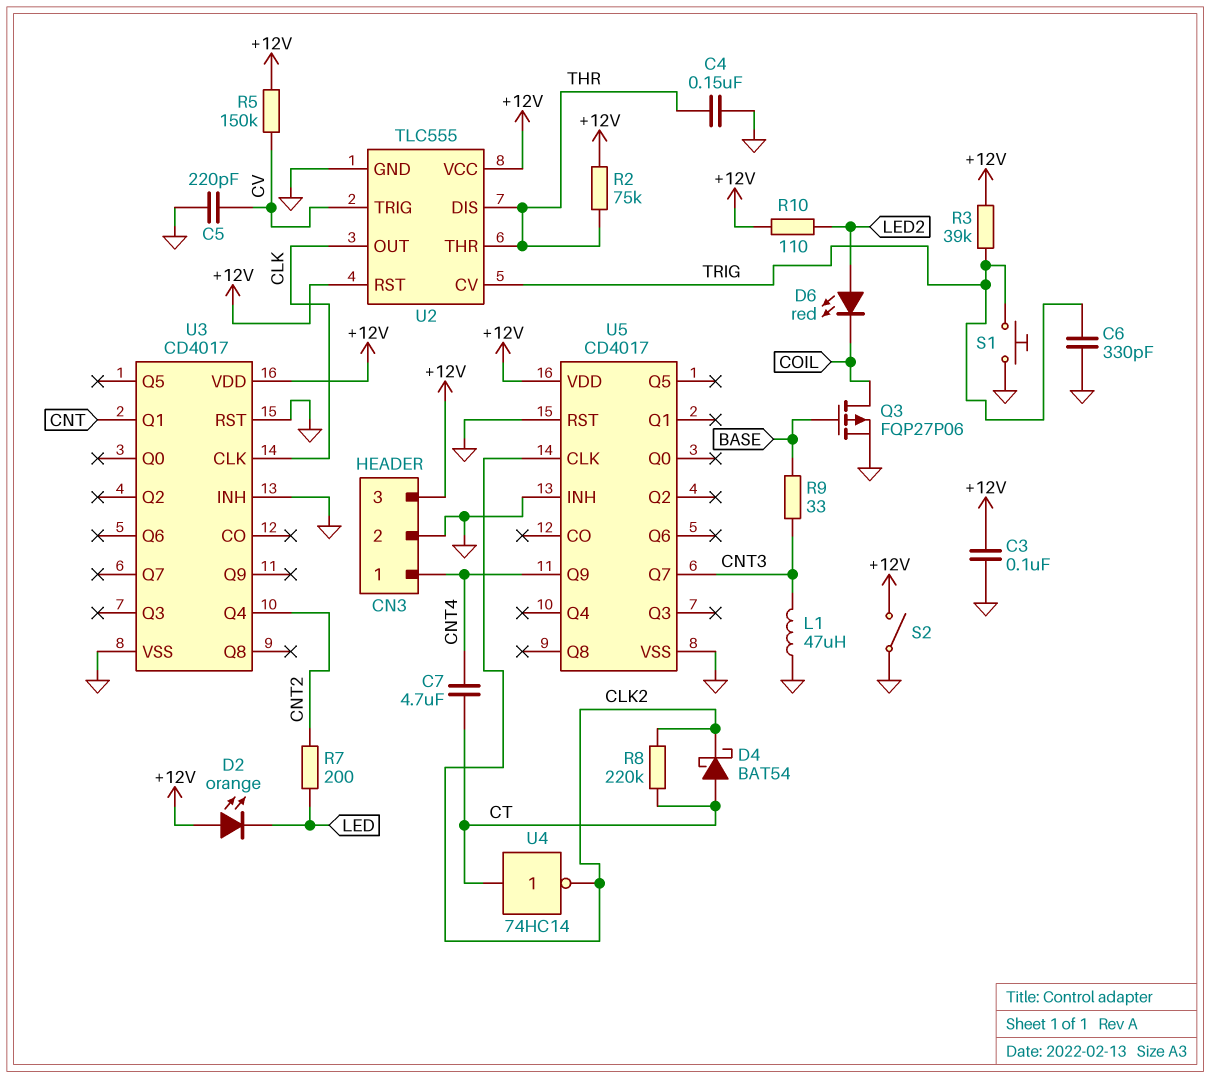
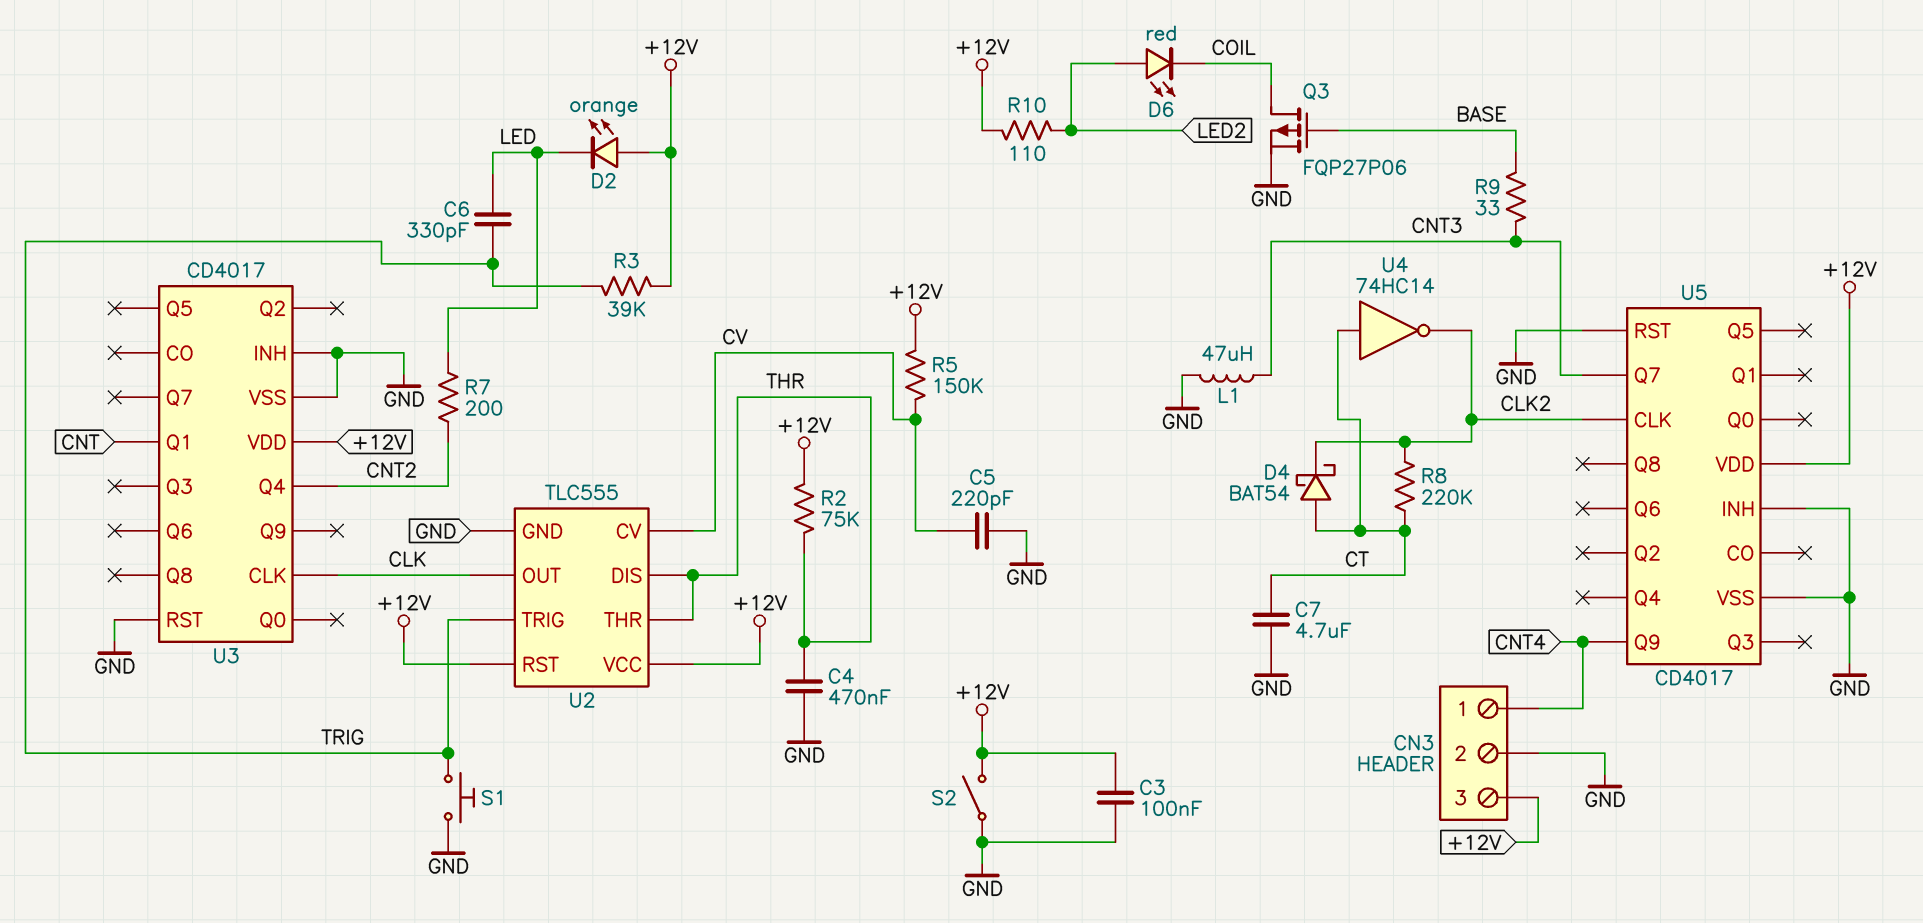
C4: 150nF (GND, THR) -> 470nF (GND, THR)
C6: 330pF (GND, TRIG) -> 330pF (LED, TRIG)
C7: 4.7uF (CNT4, CT) -> 4.7uF (CT, GND)
U2 pin CV: TRIG -> CV
U2 pin TRIG: CV -> TRIG

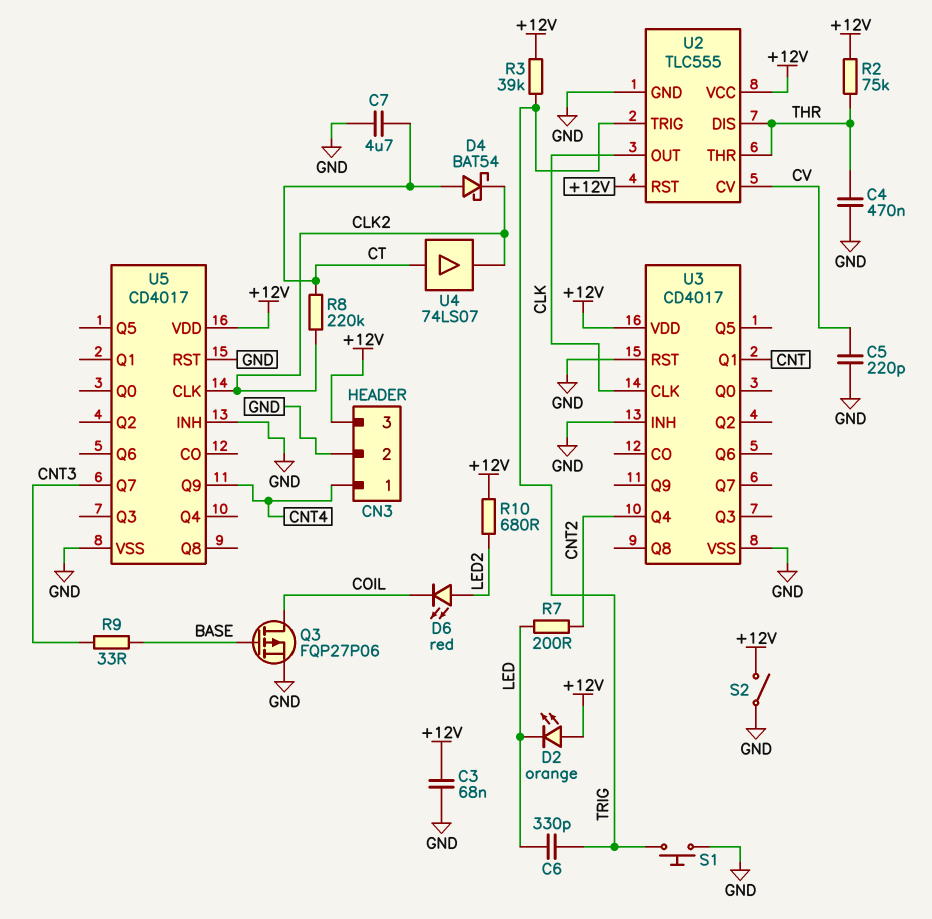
C3: 100nF (+12V, GND) -> 68nF (+12V, GND)
L1: 47uH (CNT3, GND) -> none
R5: 150k (+12V, CV) -> none
R10: 110 (+12V, LED2) -> 680 (+12V, LED2)
U4: NOT 74HC14 (in CT, out CLK2) -> buffer 74LS07 (in CT, out CLK2)

